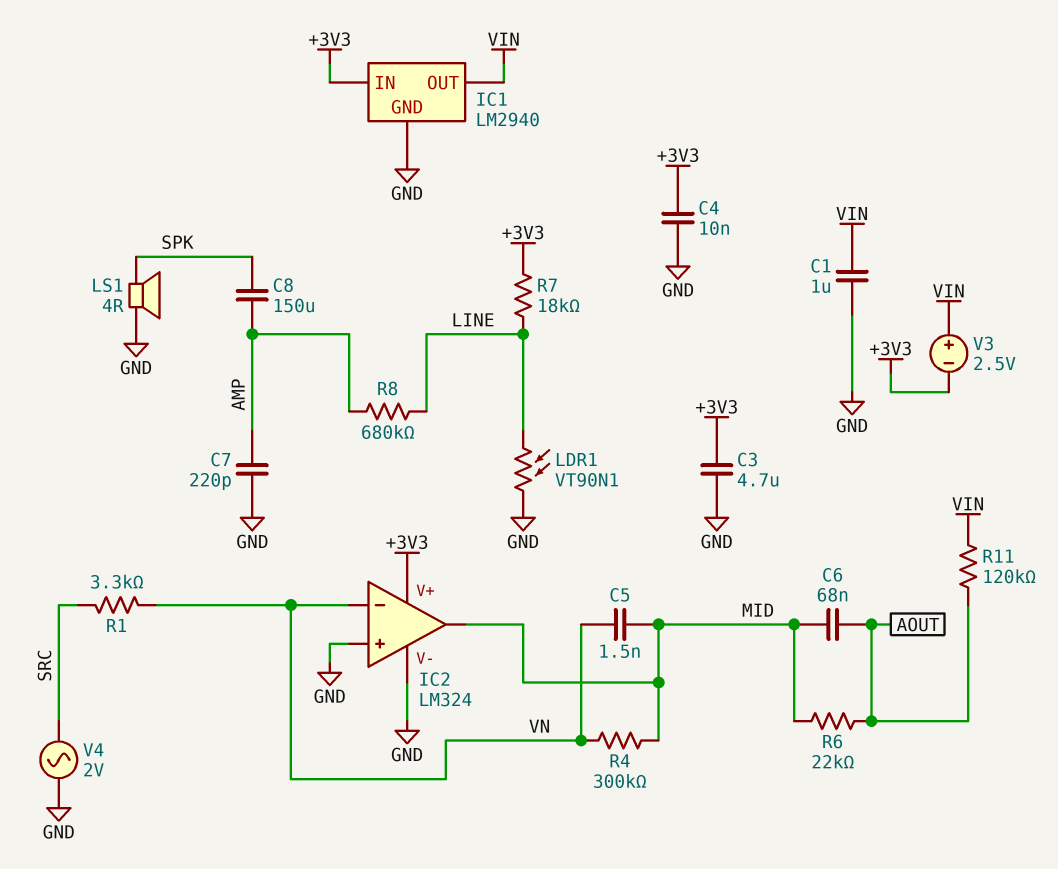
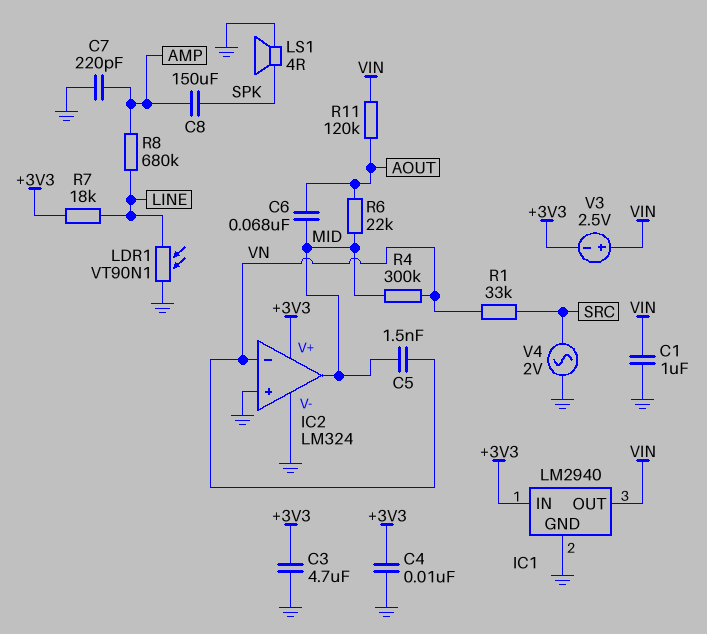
R1: 3.3k (SRC, VN) -> 33k (SRC, VN)

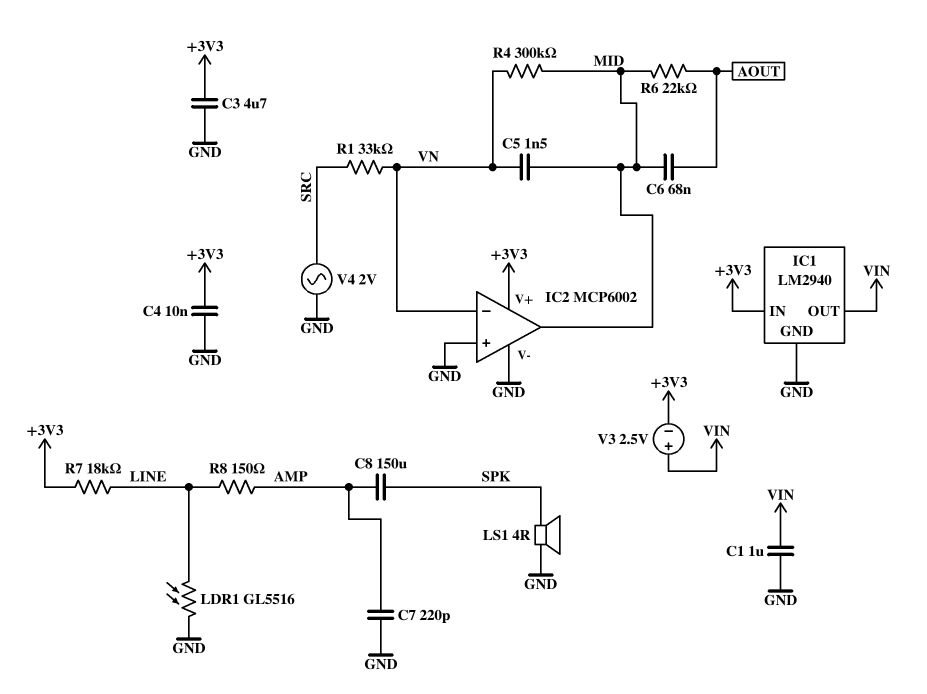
IC2: LM324 -> MCP6002
LDR1: VT90N1 (GND, LINE) -> GL5516 (GND, LINE)
R8: 680k (AMP, LINE) -> 150 (AMP, LINE)
R11: 120k (AOUT, VIN) -> none

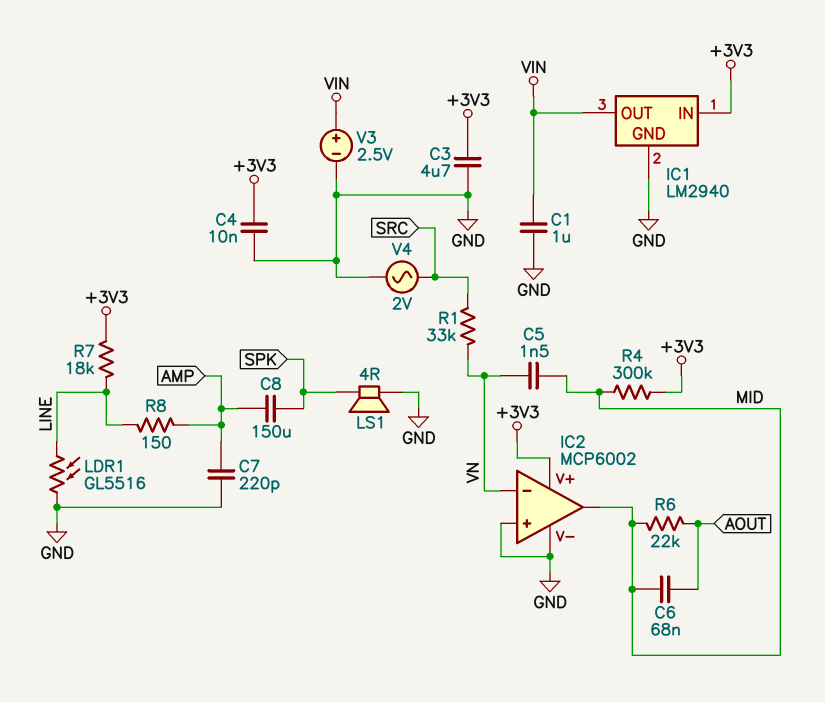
R4: 300k (MID, VN) -> 300k (+3V3, MID)
V3: 2.5V (plus VIN, minus +3V3) -> 2.5V (plus VIN, minus GND)

